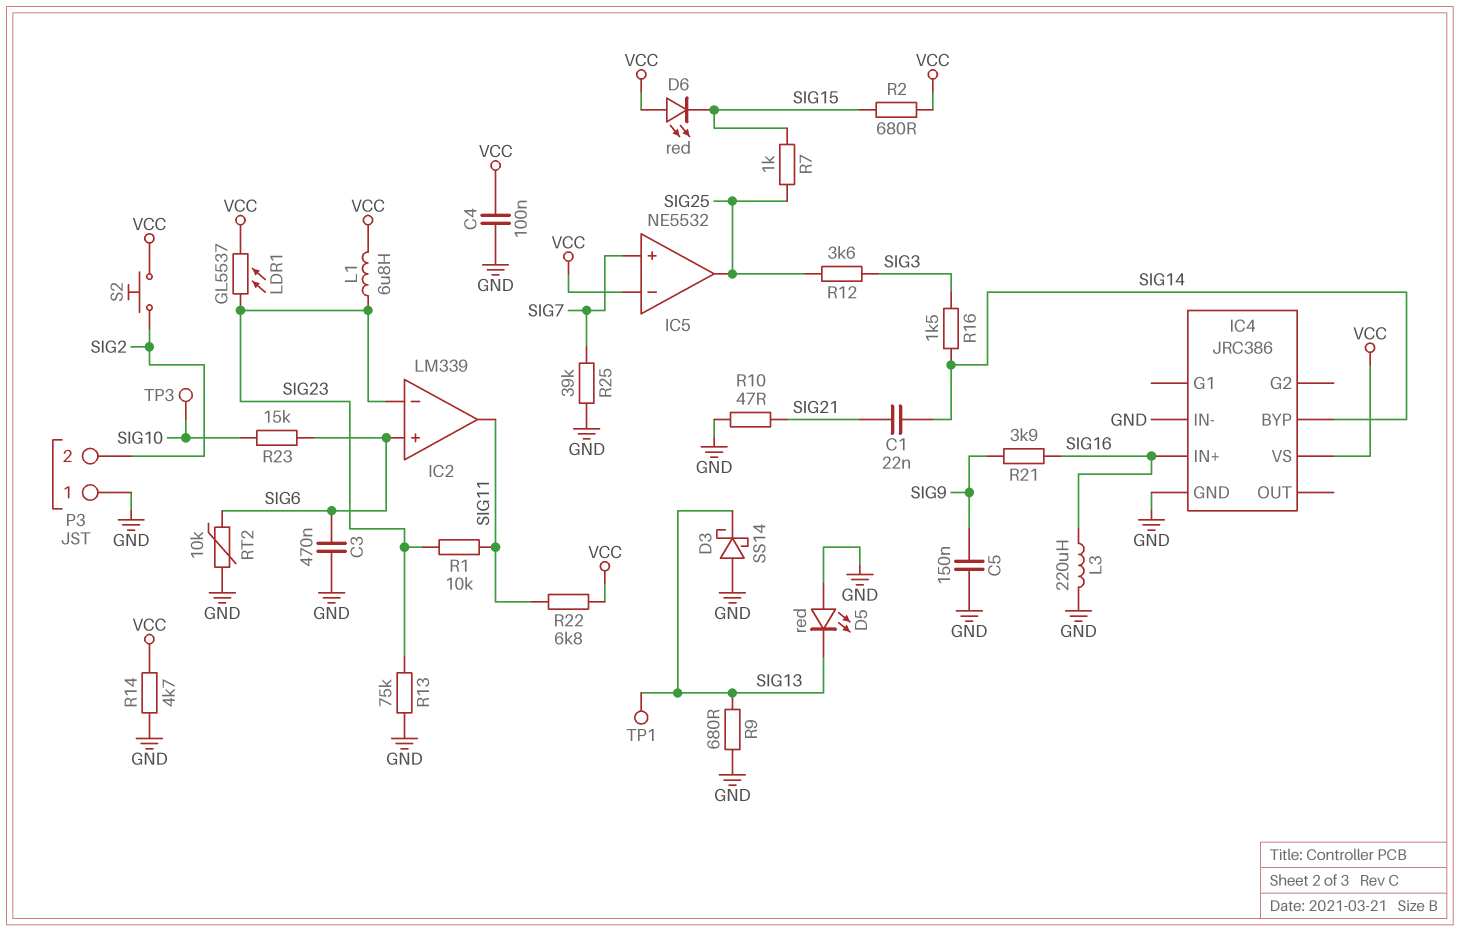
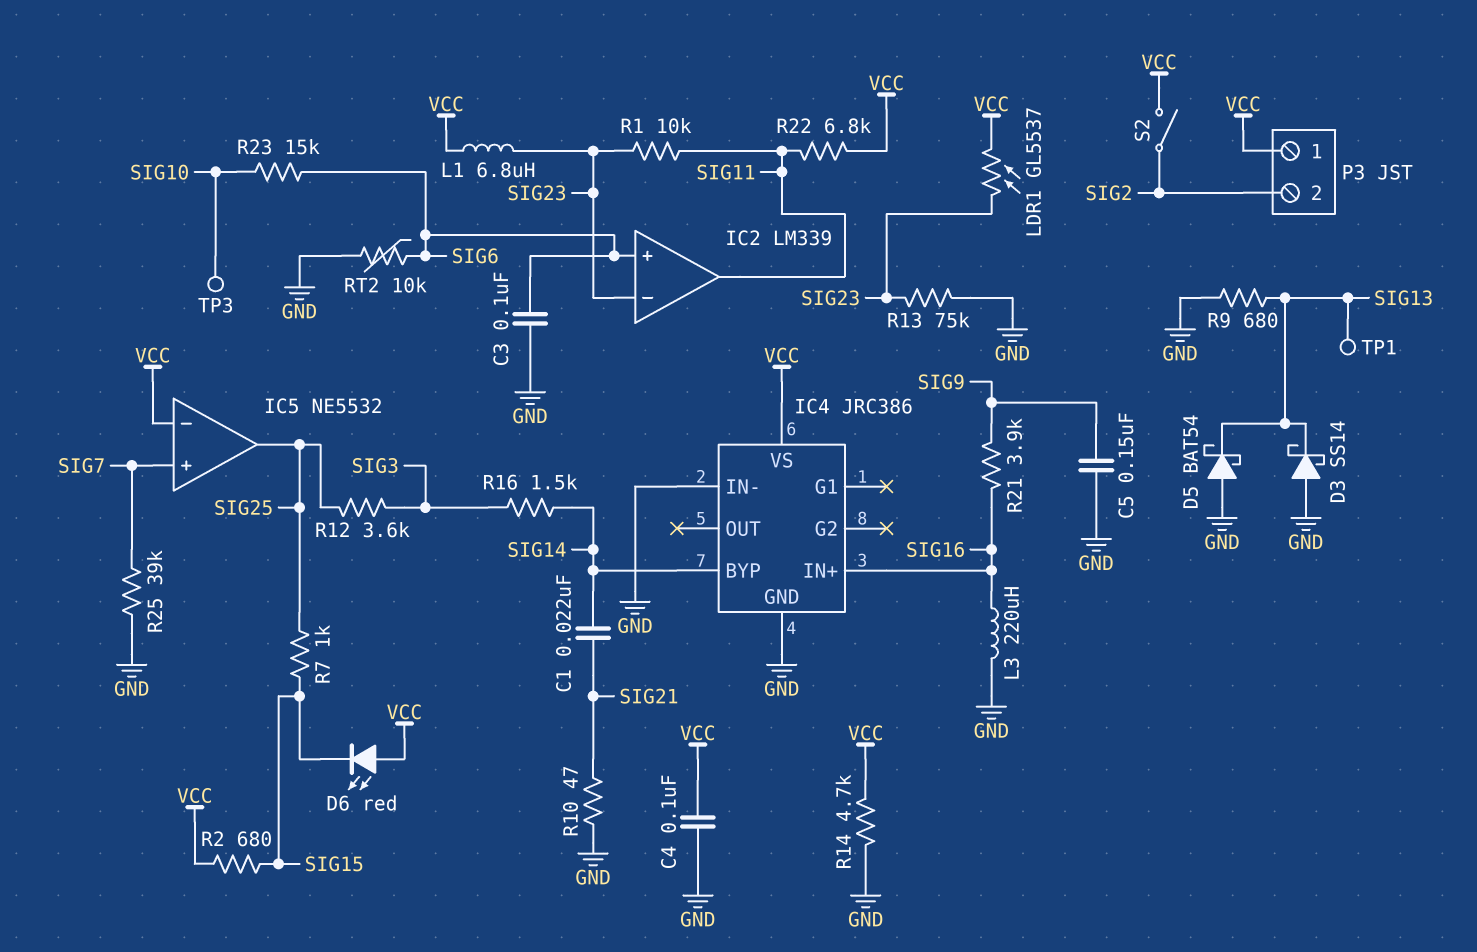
C3: 470nF (GND, SIG6) -> 100nF (GND, SIG6)
D5: LED red (A GND, K SIG13) -> schottky BAT54 (A GND, K SIG13)
P3 pin 1: GND -> VCC
S2: button (SIG2, VCC) -> switch (SIG2, VCC)

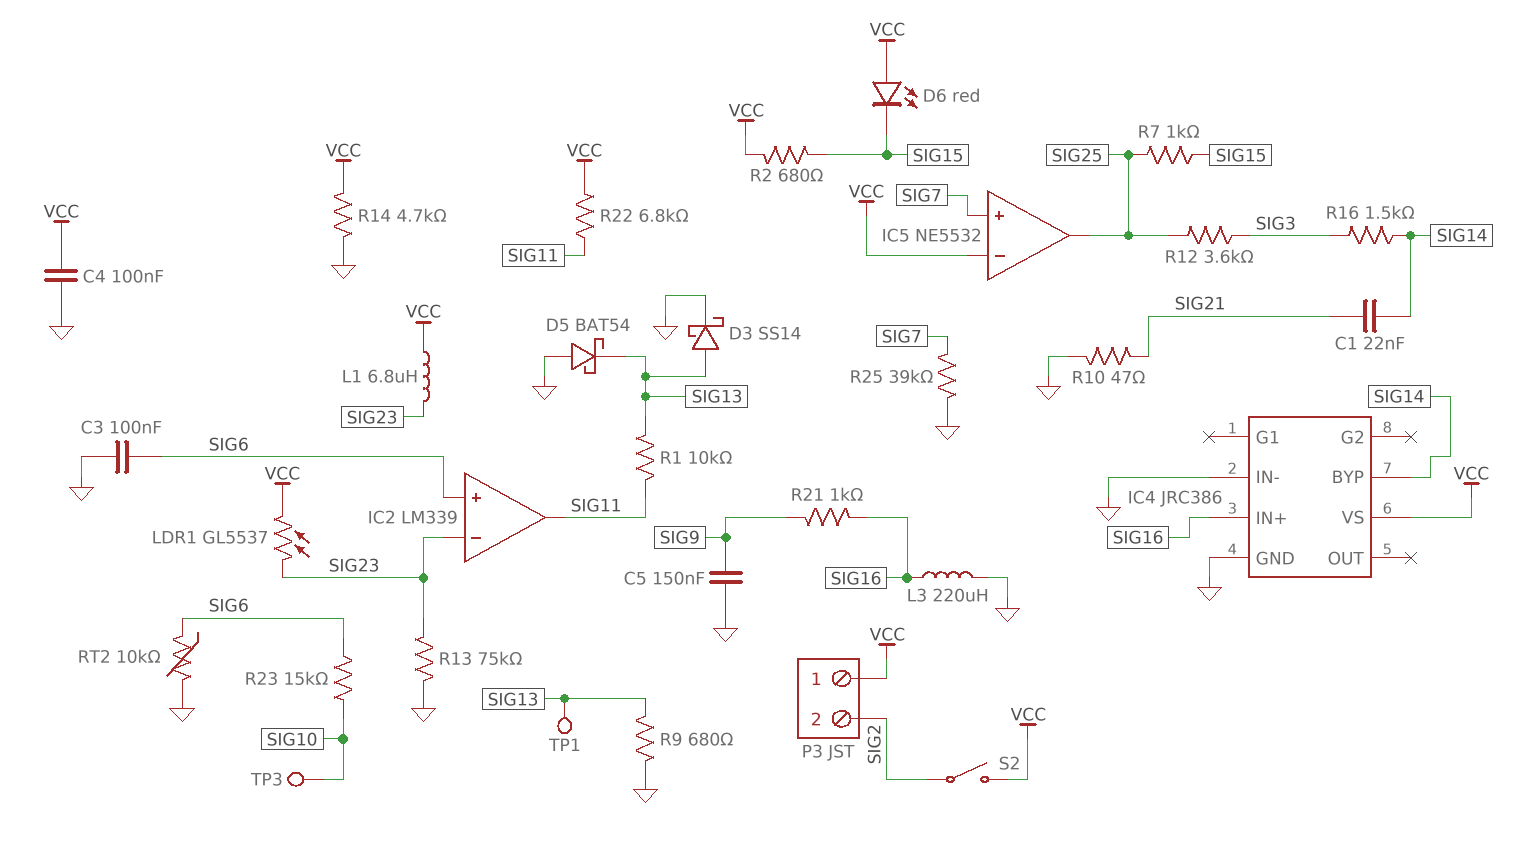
D3: schottky SS14 (A GND, K SIG13) -> schottky SS14 (A SIG13, K GND)
R1: 10k (SIG11, SIG23) -> 10k (SIG11, SIG13)
R21: 3.9k (SIG9, SIG16) -> 1k (SIG9, SIG16)

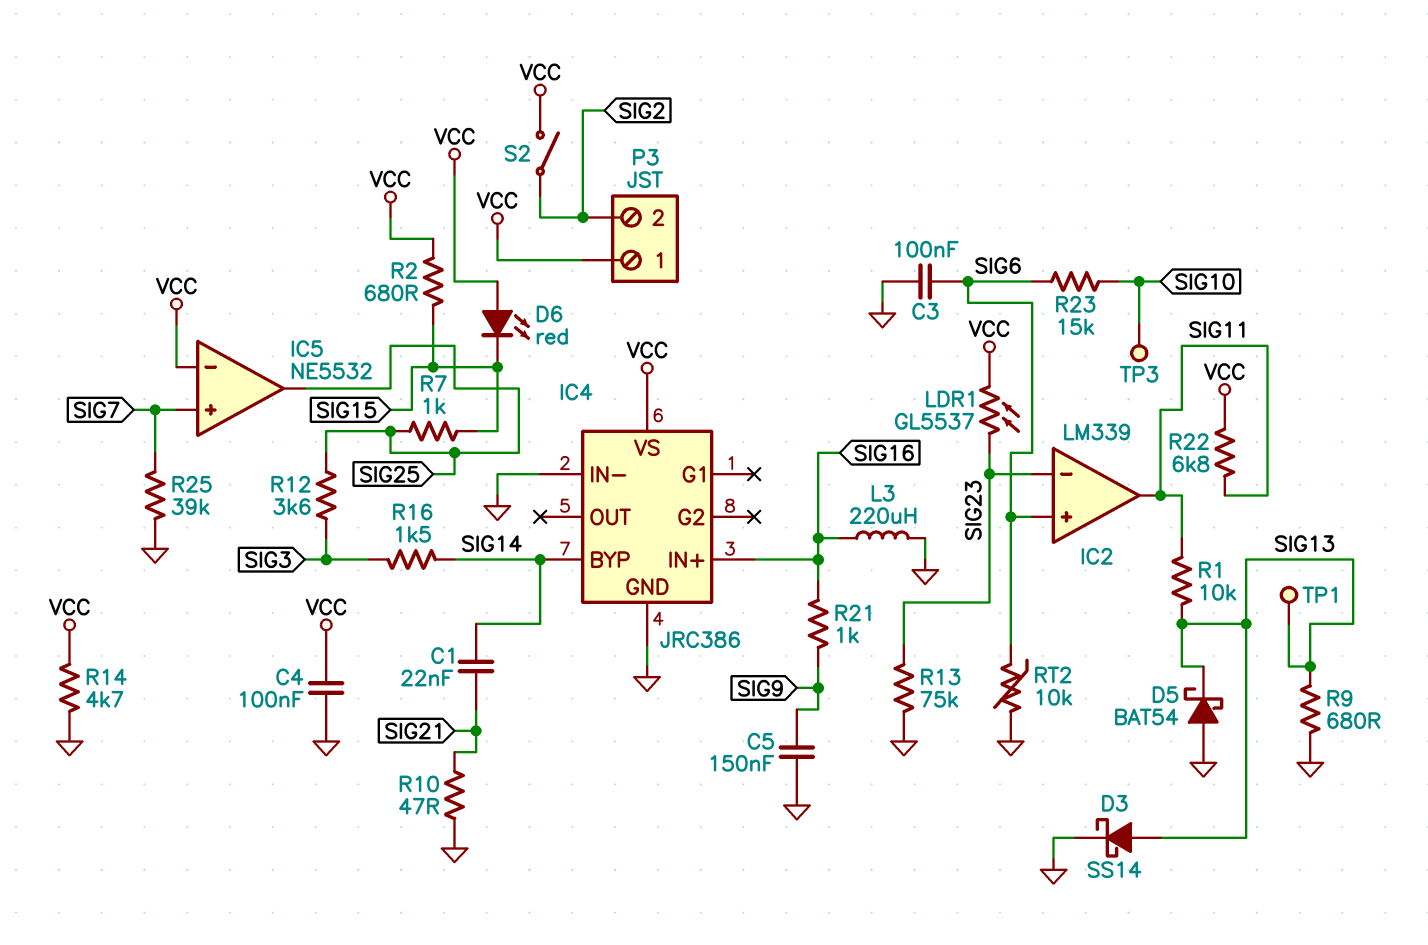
L1: 6.8uH (SIG23, VCC) -> none

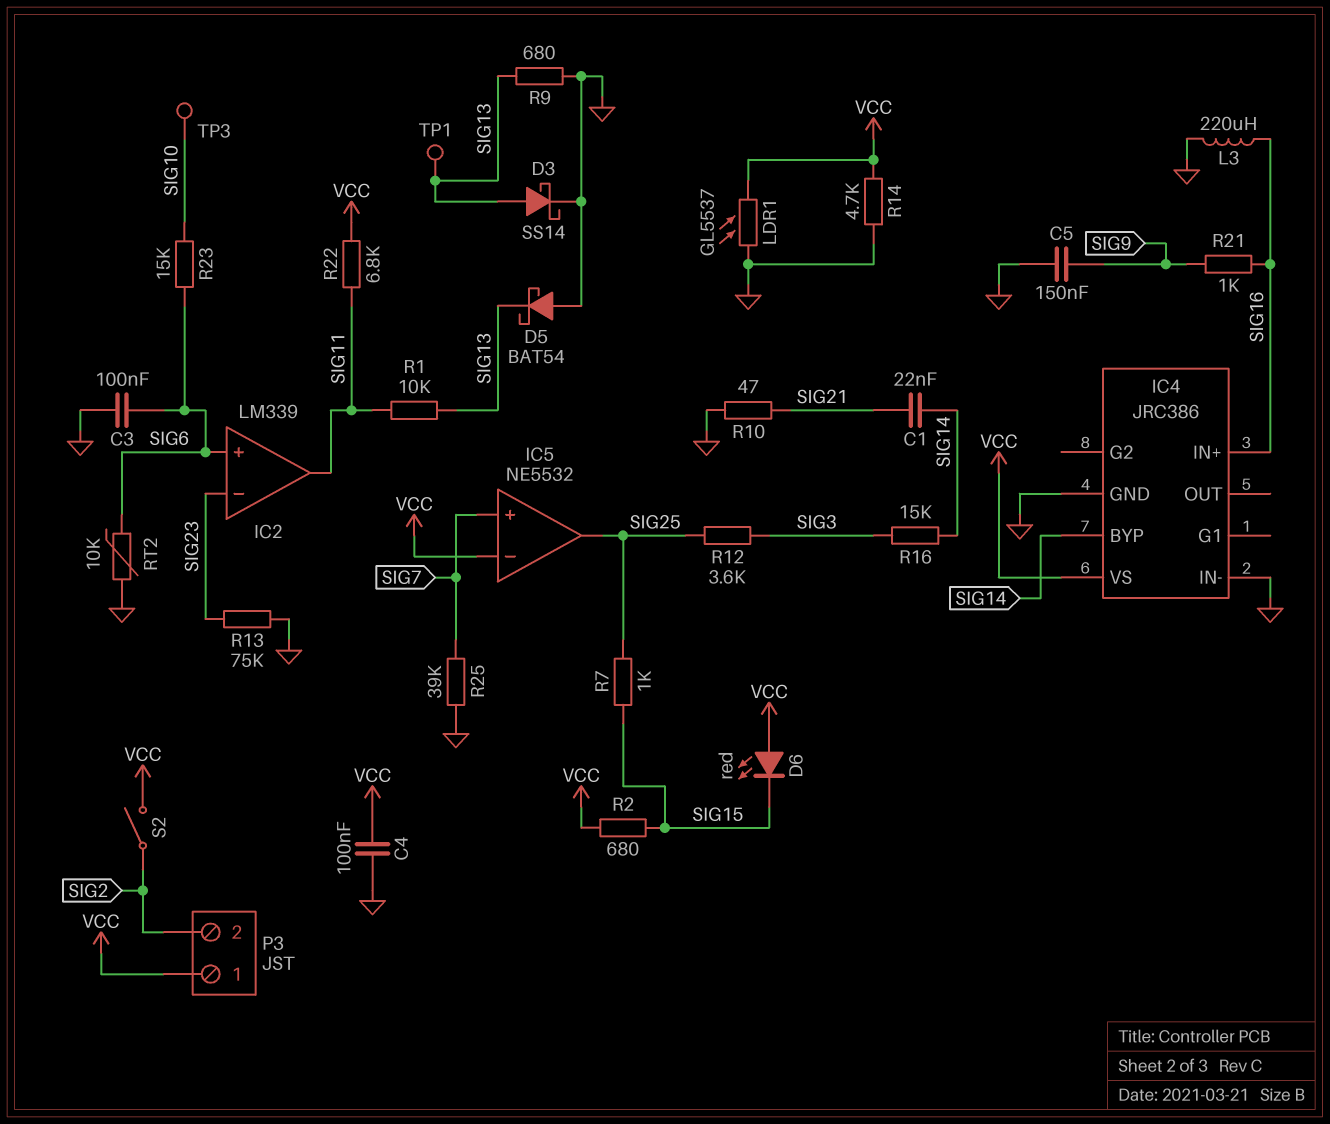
LDR1: GL5537 (SIG23, VCC) -> GL5537 (GND, VCC)
R16: 1.5k (SIG3, SIG14) -> 15k (SIG3, SIG14)

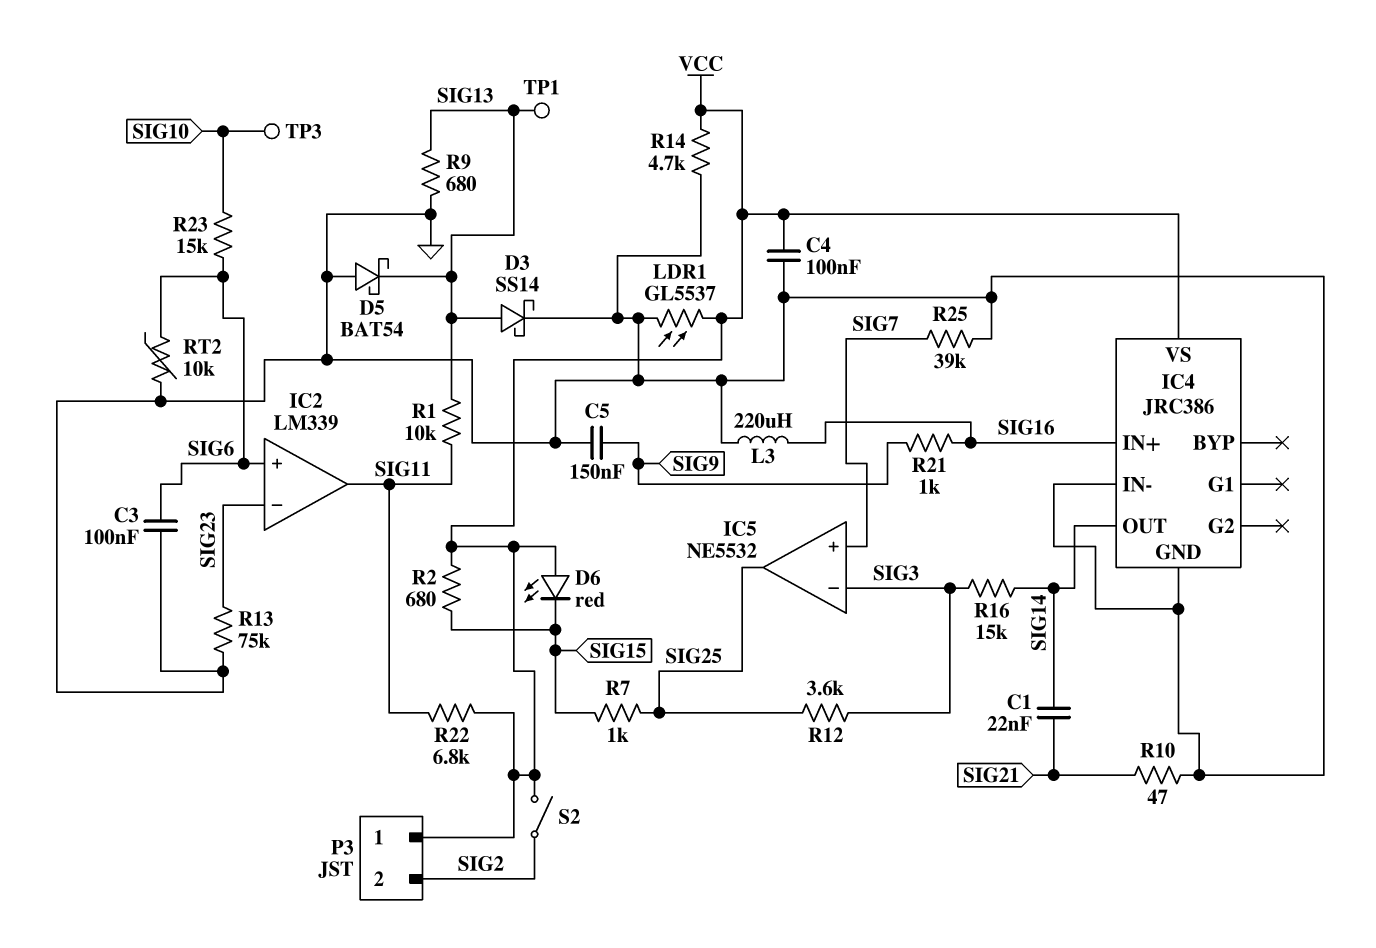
IC4 pin BYP: SIG14 -> none
IC4 pin OUT: none -> SIG14
IC5 pin in-: VCC -> SIG3

